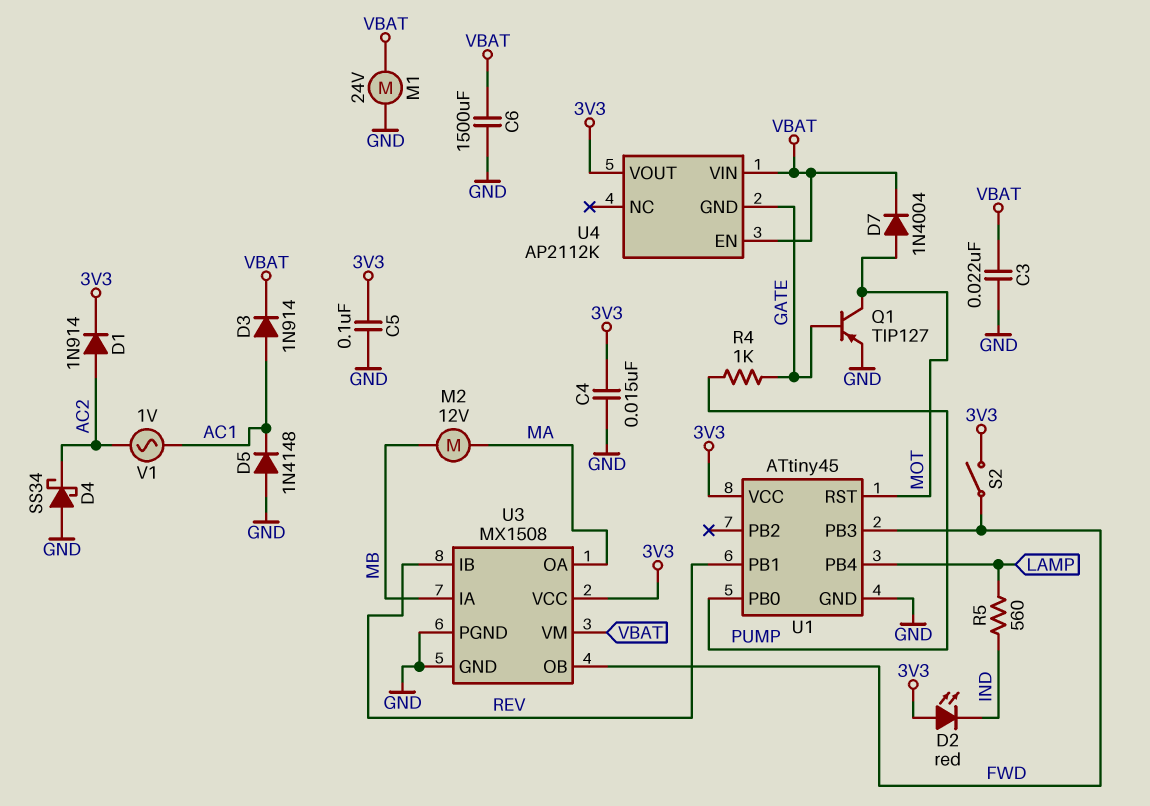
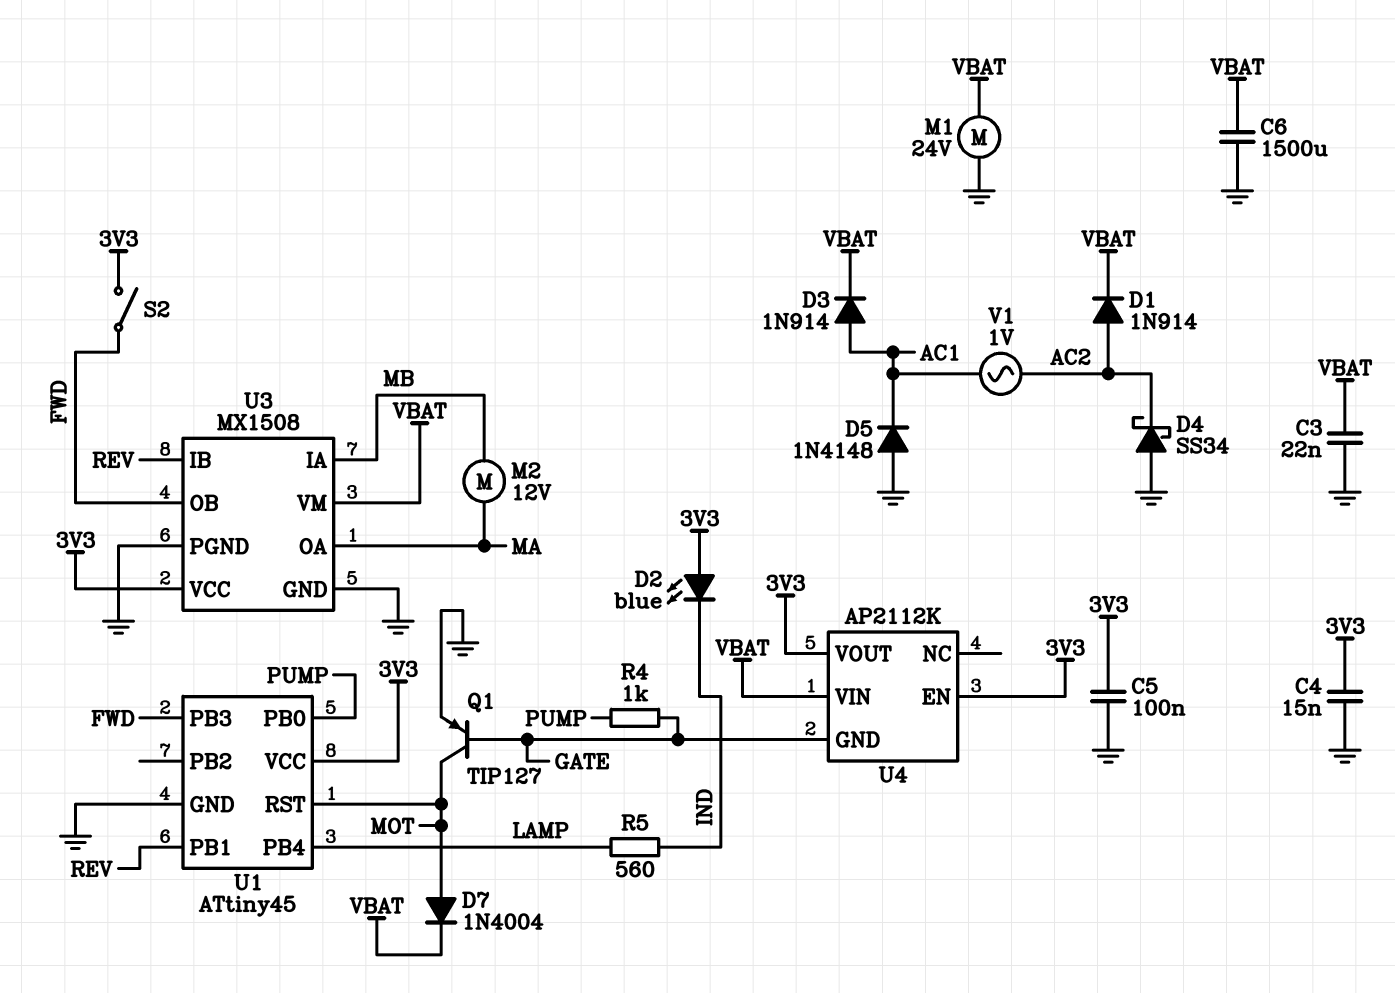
D1: diode 1N914 (A AC2, K 3V3) -> diode 1N914 (A AC2, K VBAT)
D2: LED red (A 3V3, K IND) -> LED blue (A 3V3, K IND)
U4 pin EN: VBAT -> 3V3

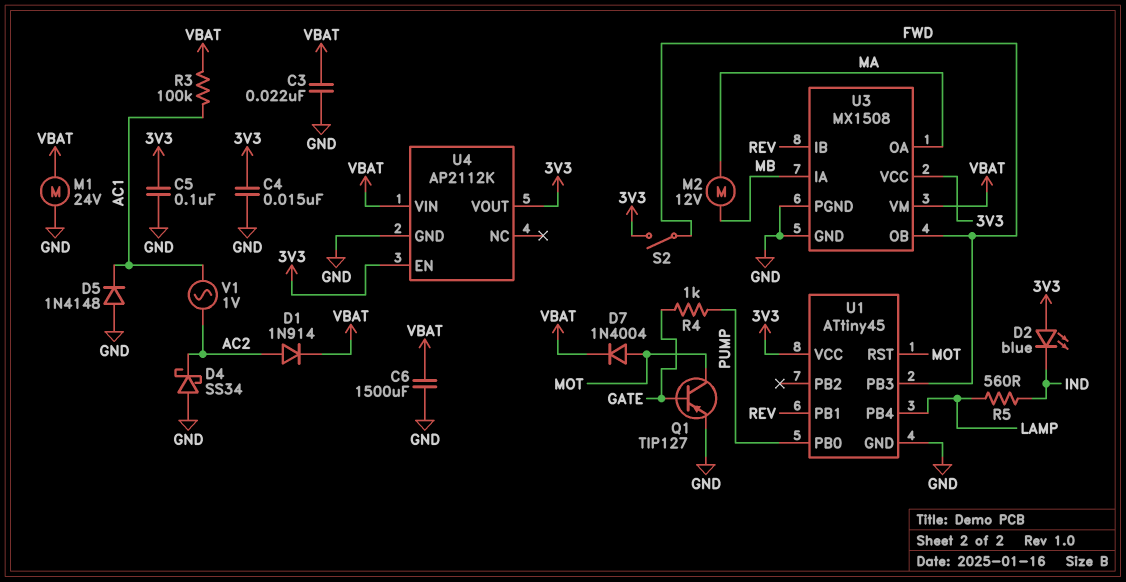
D3: diode 1N914 (A AC1, K VBAT) -> none
R3: none -> 100k (AC1, VBAT)
U4 pin GND: GATE -> GND

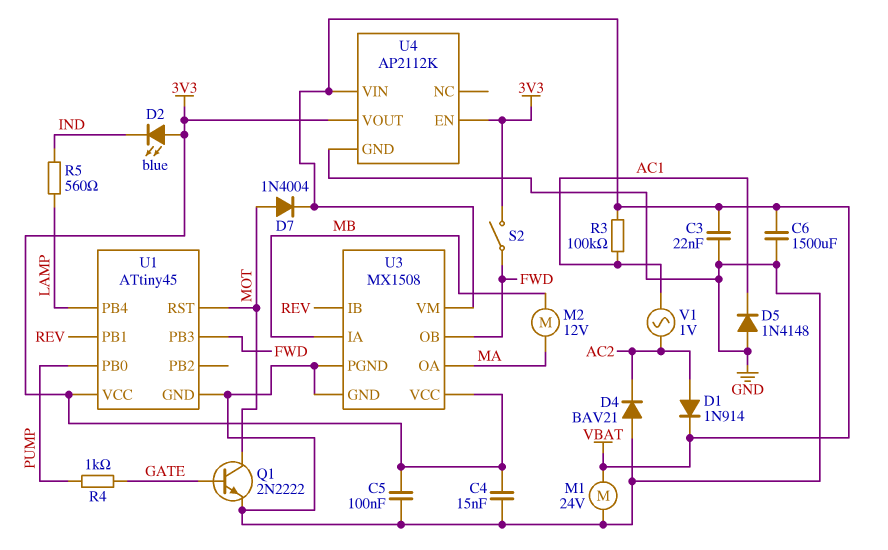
D4: schottky SS34 (A GND, K AC2) -> diode BAV21 (A GND, K AC2)
Q1: PNP TIP127 (B GATE, C MOT, E GND) -> NPN 2N2222 (B GATE, C MOT, E GND)

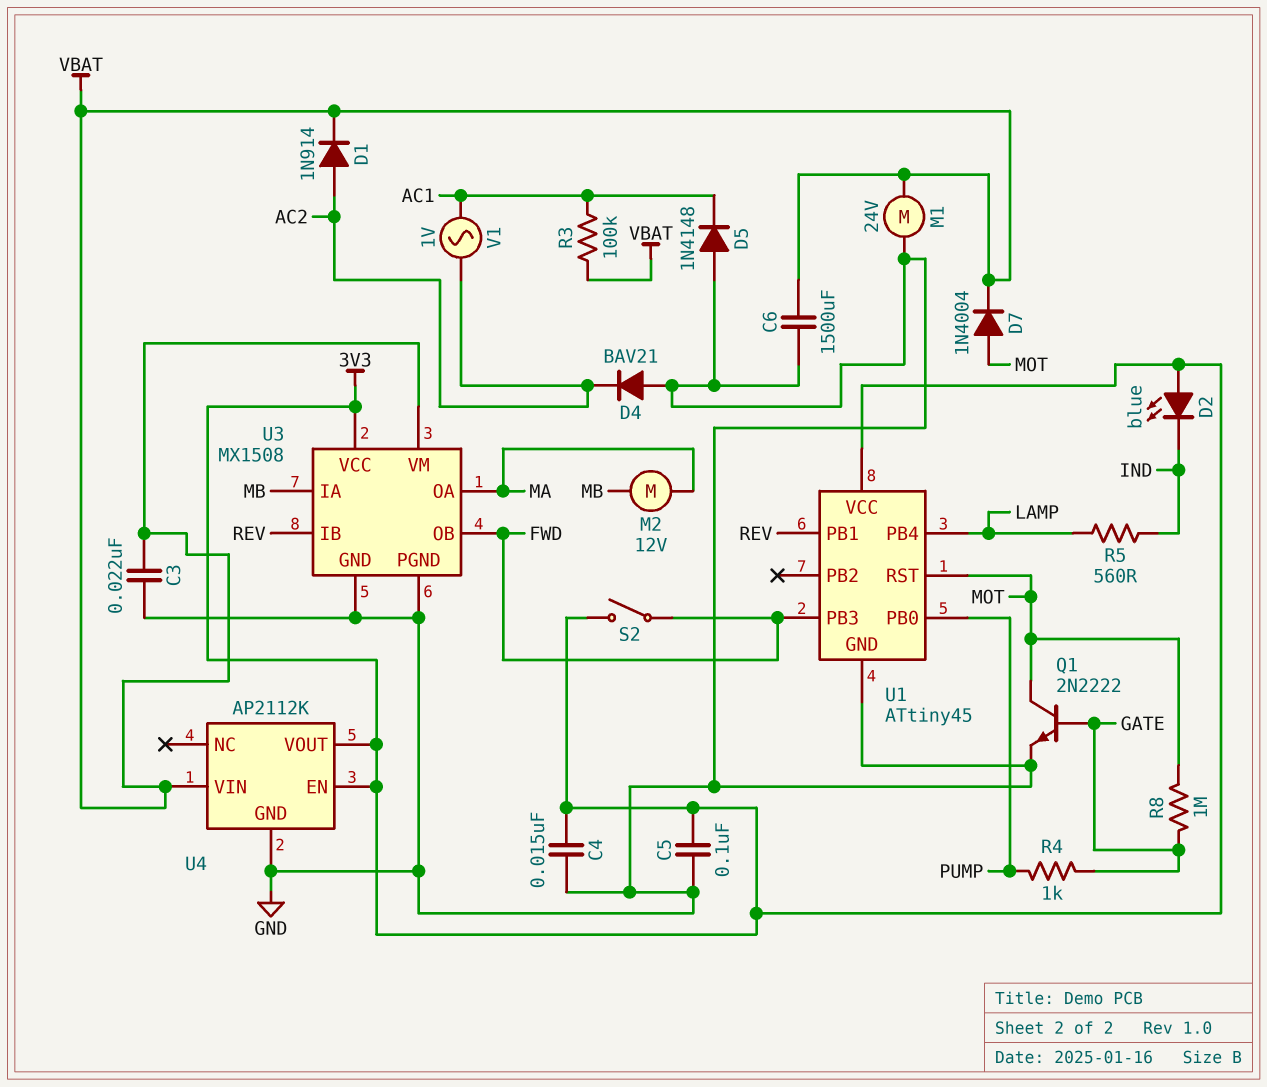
R8: none -> 1M (GATE, MOT)

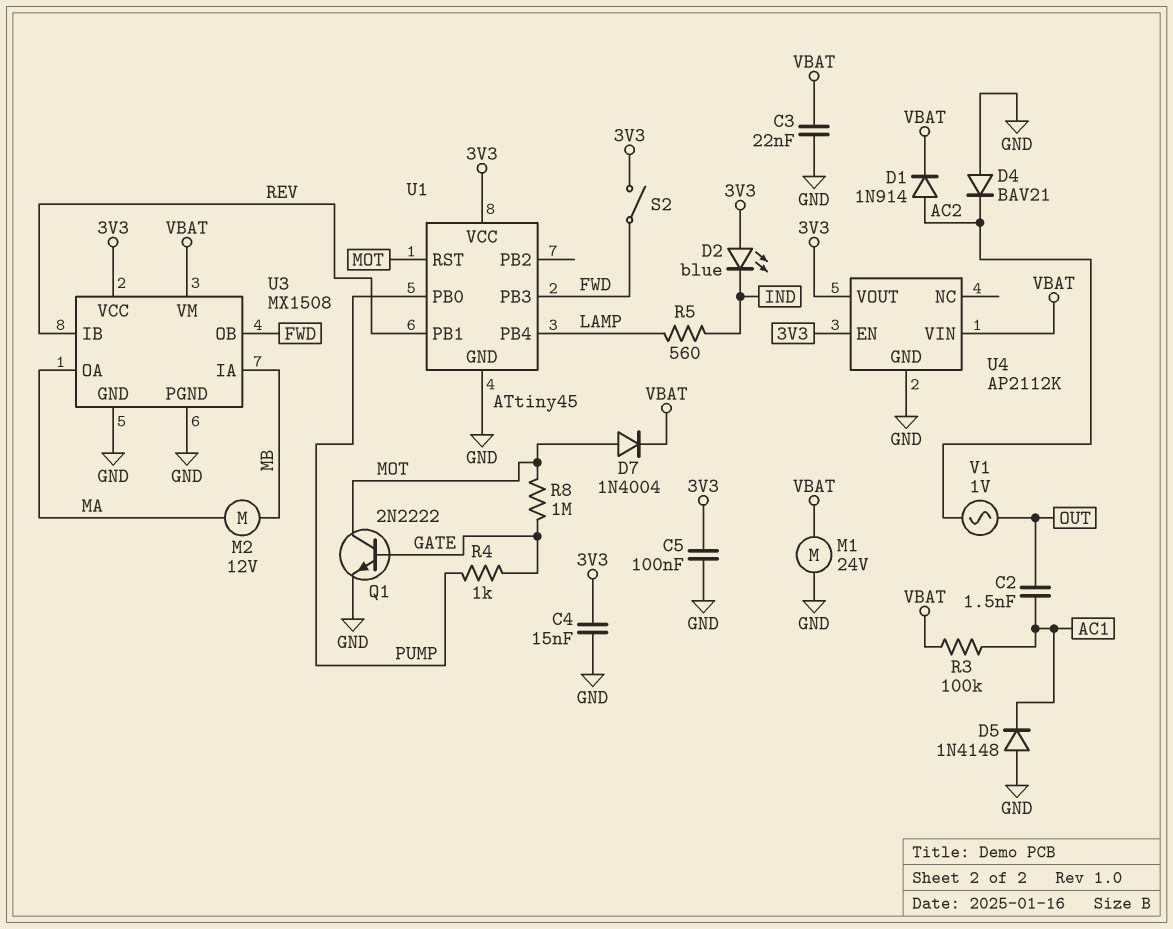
C2: none -> 1.5nF (AC1, OUT)
C6: 1500uF (GND, VBAT) -> none
V1: AC 1V (AC1, AC2) -> AC 1V (AC2, OUT)

